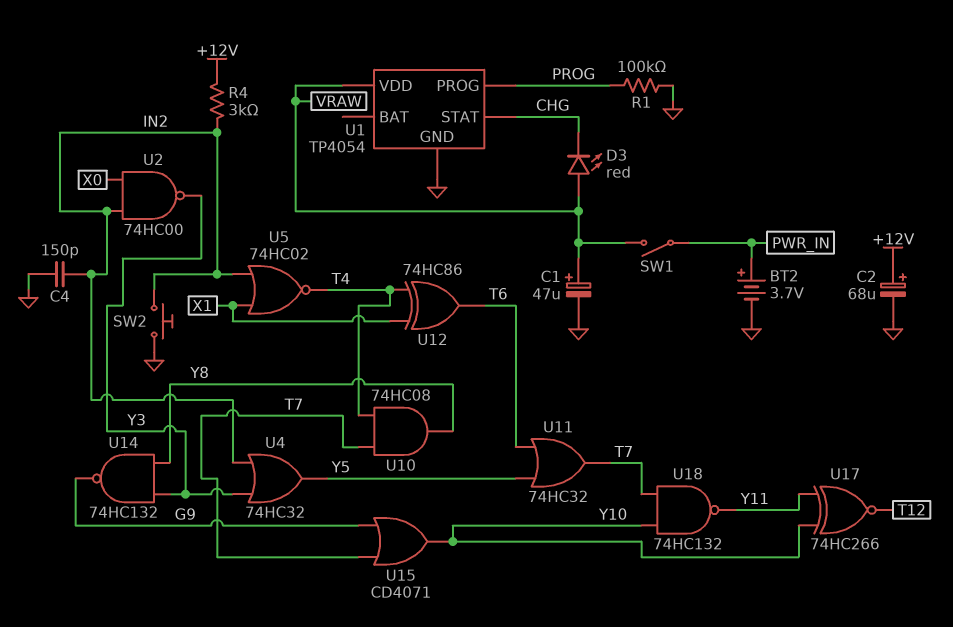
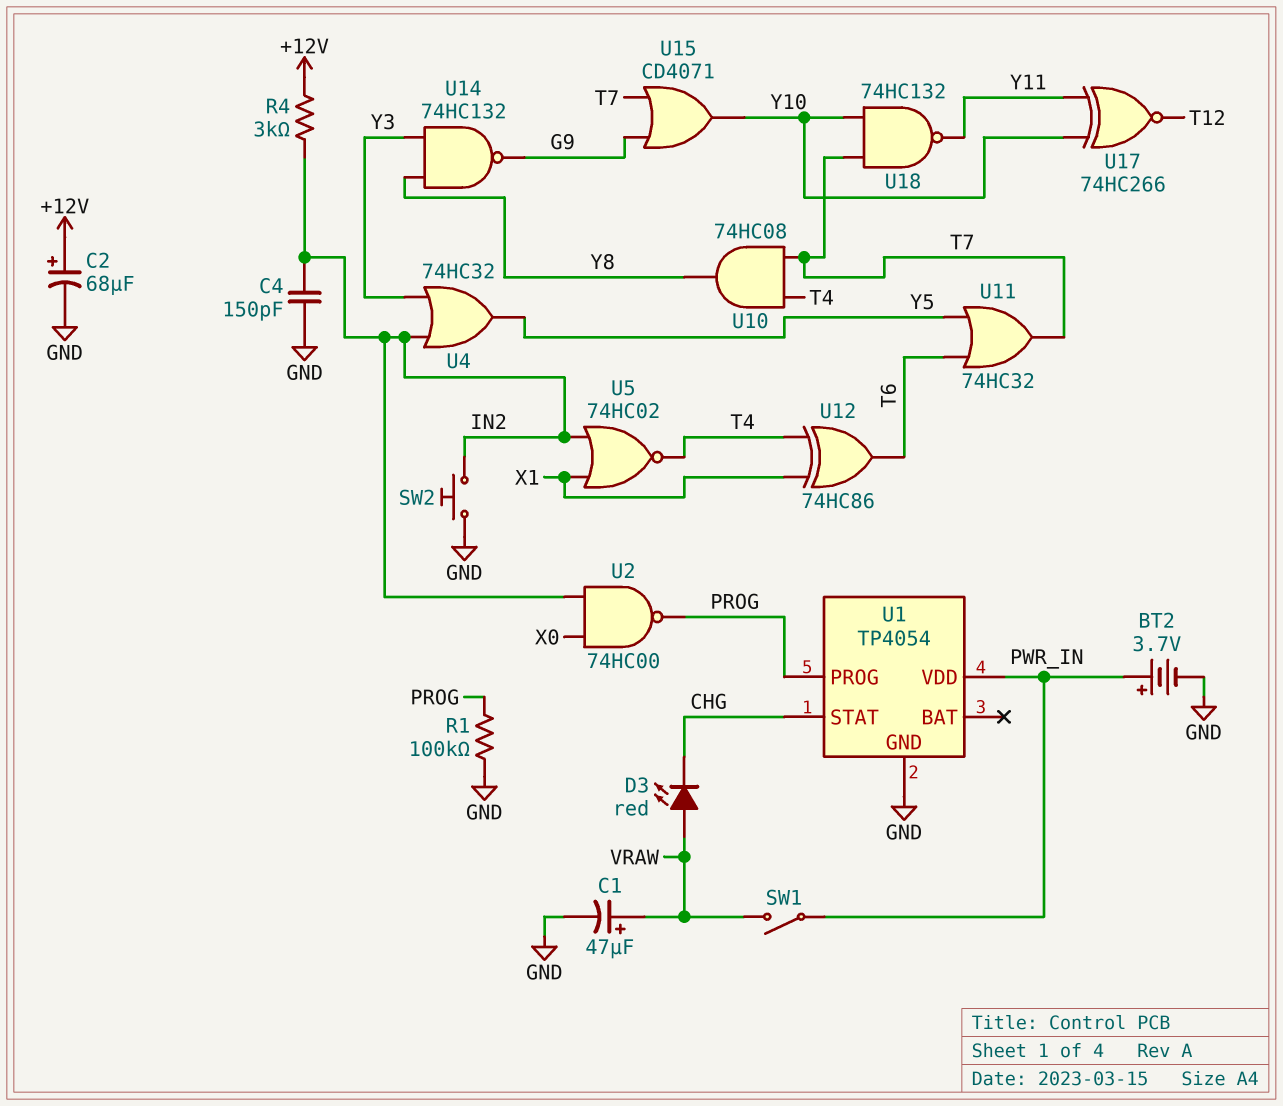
U1 pin VDD: VRAW -> PWR_IN
U2: NAND 74HC00 (in IN2, in X0, out Y3) -> NAND 74HC00 (in IN2, in X0, out PROG)

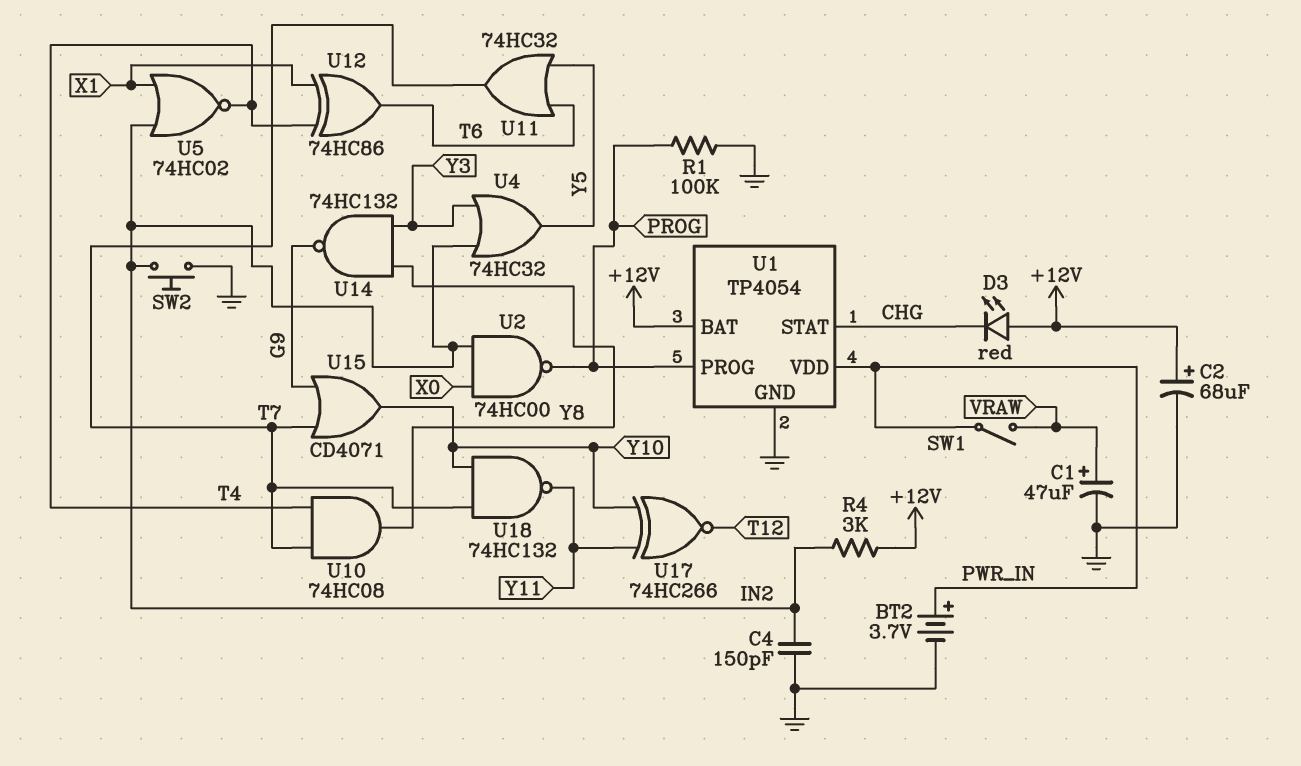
D3: LED red (A VRAW, K CHG) -> LED red (A +12V, K CHG)
U1 pin BAT: none -> +12V

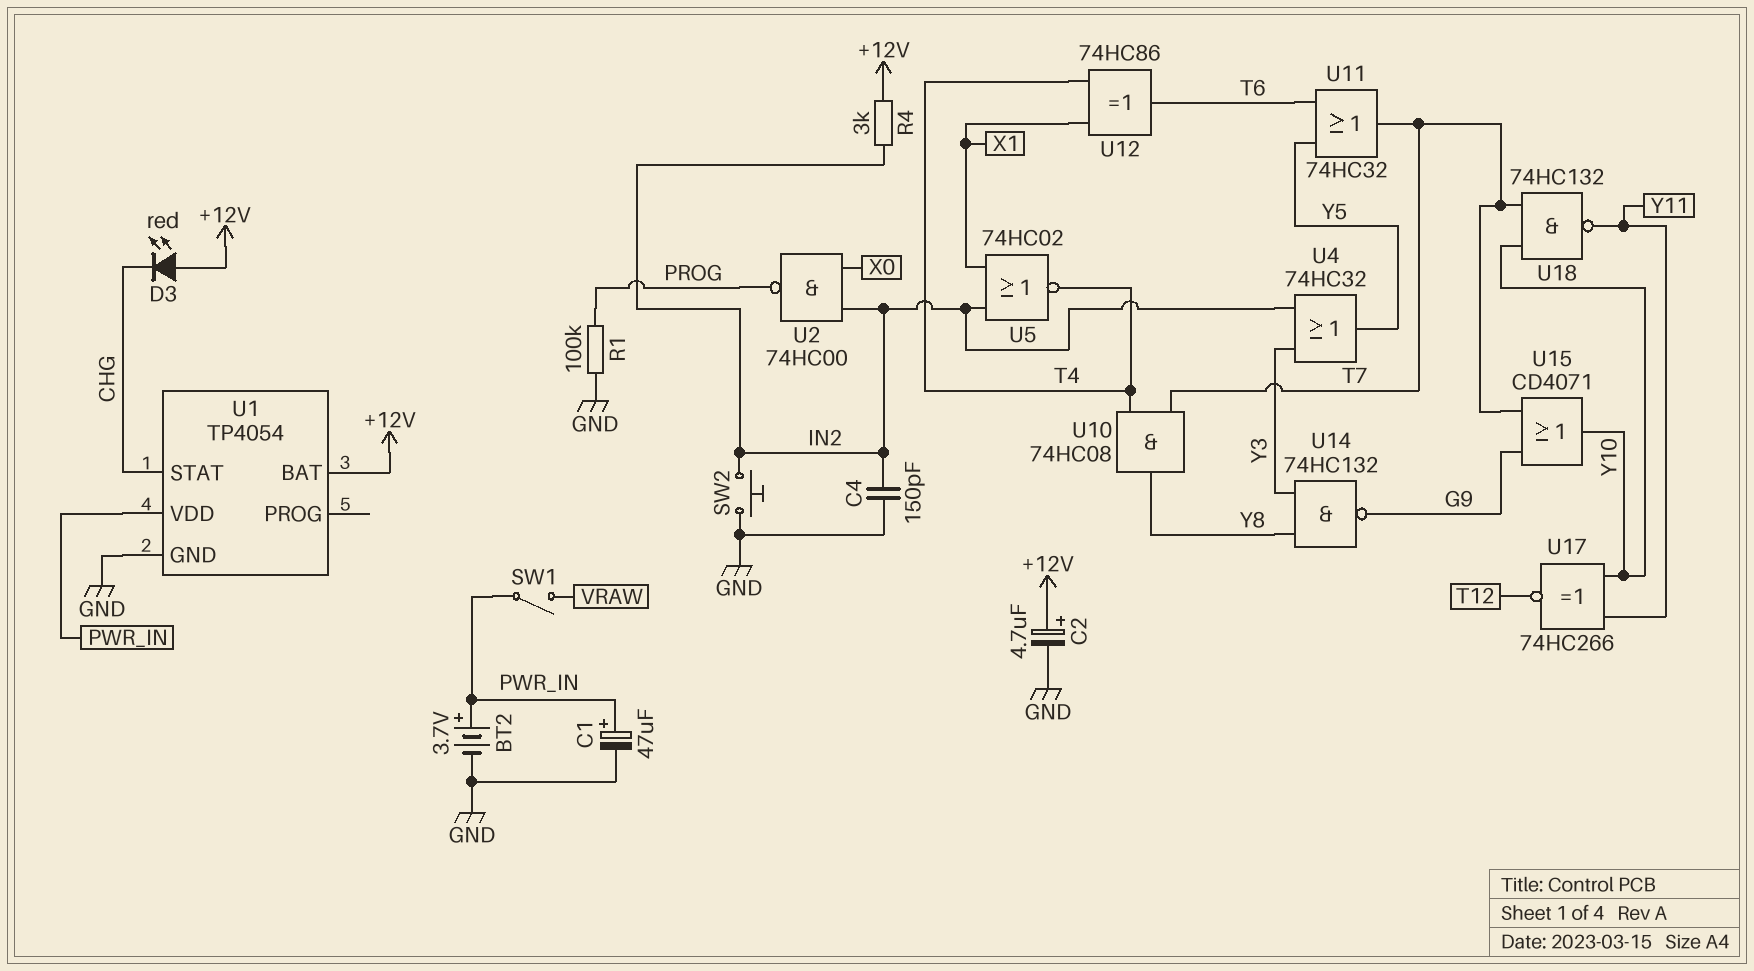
C1: 47uF (plus VRAW, minus GND) -> 47uF (plus PWR_IN, minus GND)
C2: 68uF (plus +12V, minus GND) -> 4.7uF (plus +12V, minus GND)
U1 pin PROG: PROG -> none

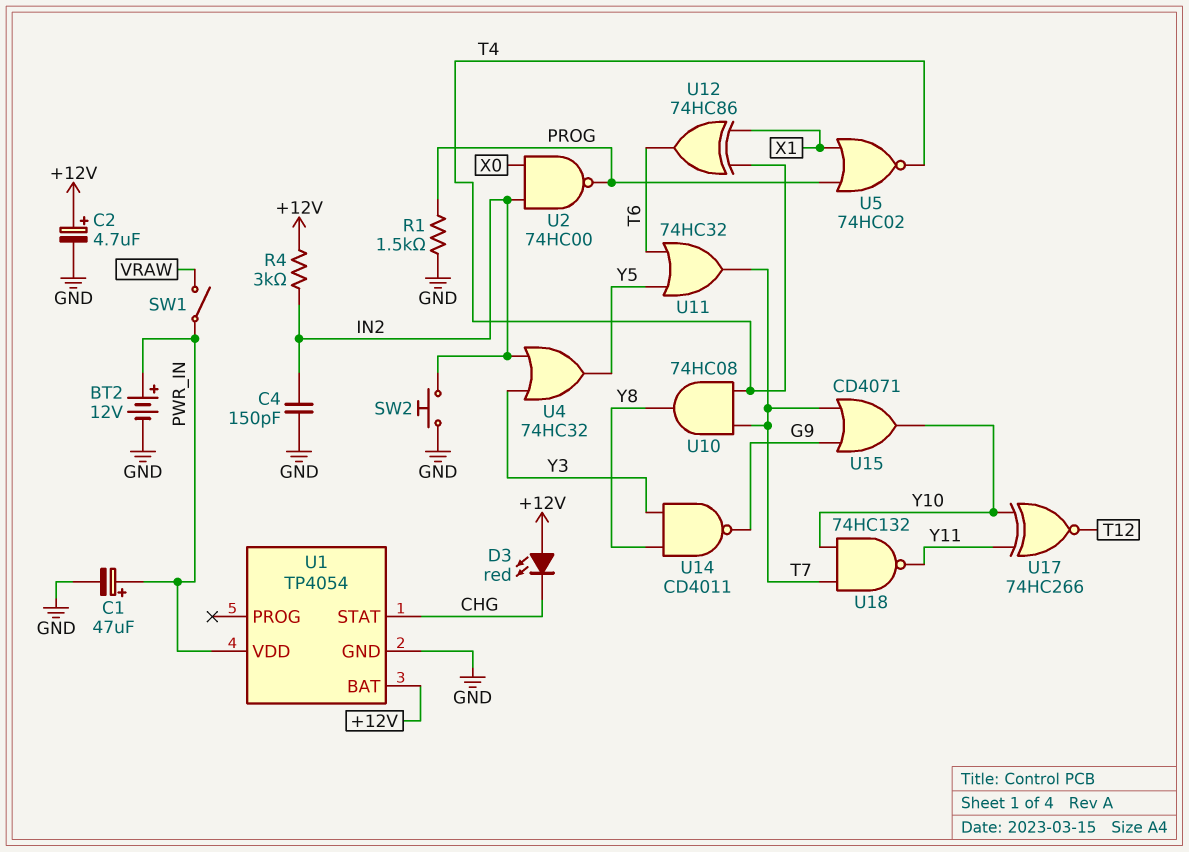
BT2: 3.7V (plus PWR_IN, minus GND) -> 12V (plus PWR_IN, minus GND)
R1: 100k (GND, PROG) -> 1.5k (GND, PROG)
U5: NOR 74HC02 (in IN2, in X1, out T4) -> NOR 74HC02 (in PROG, in X1, out T4)
U14: NAND 74HC132 (in Y3, in Y8, out G9) -> NAND CD4011 (in Y3, in Y8, out G9)

